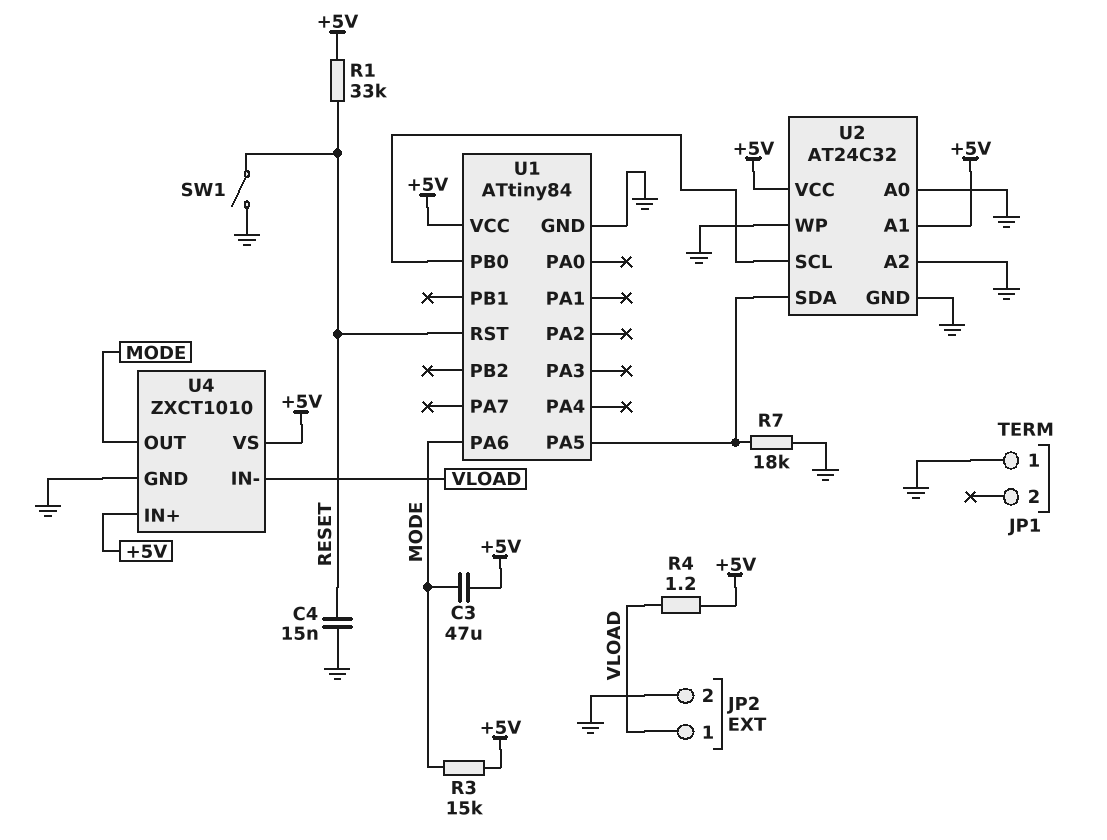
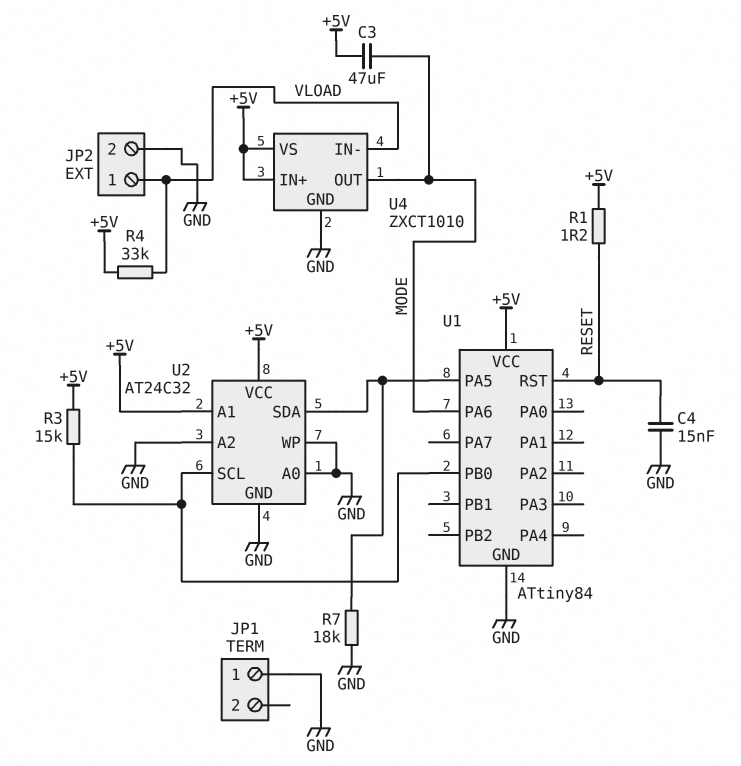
R1: 33k (+5V, RESET) -> 1.2 (+5V, RESET)
R3: 15k (+5V, MODE) -> 15k (+5V, U1/PB0)
R4: 1.2 (+5V, VLOAD) -> 33k (+5V, VLOAD)
SW1: switch (GND, RESET) -> none

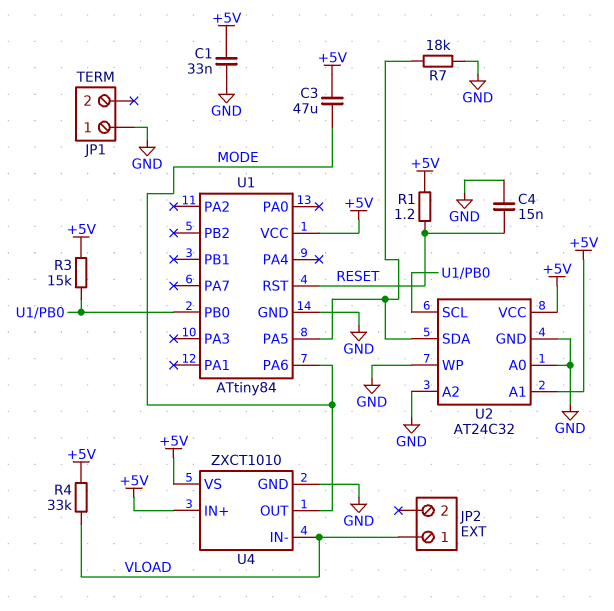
C1: none -> 33nF (+5V, GND)
JP2 pin 2: GND -> none

